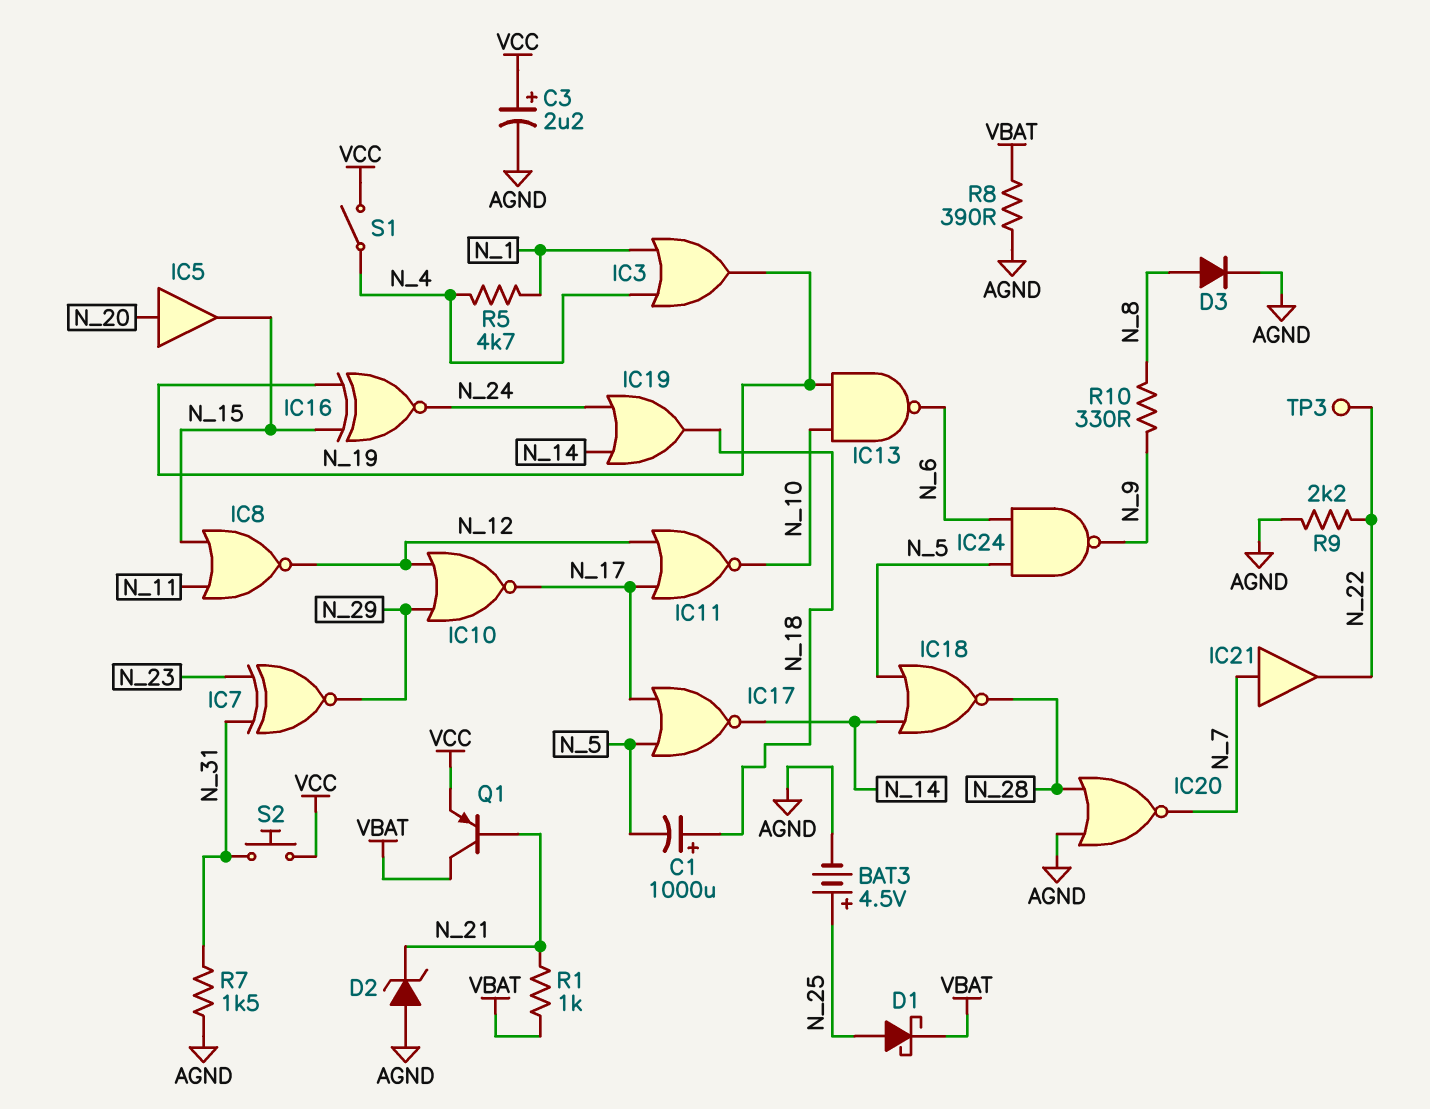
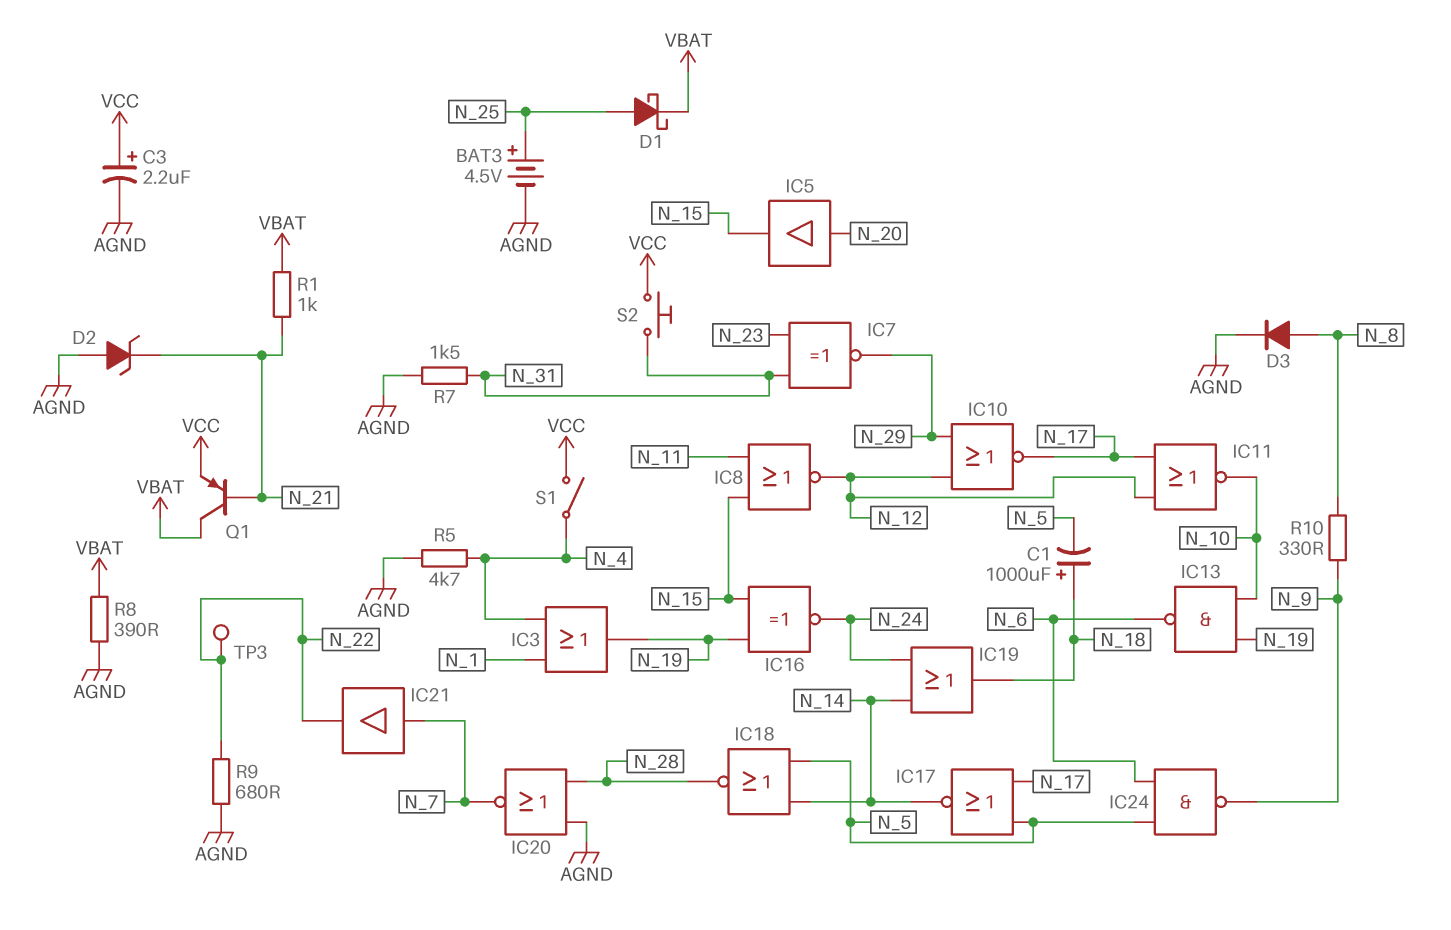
R5: 4.7k (N_1, N_4) -> 4.7k (AGND, N_4)
R9: 2.2k (AGND, N_22) -> 680 (AGND, N_22)

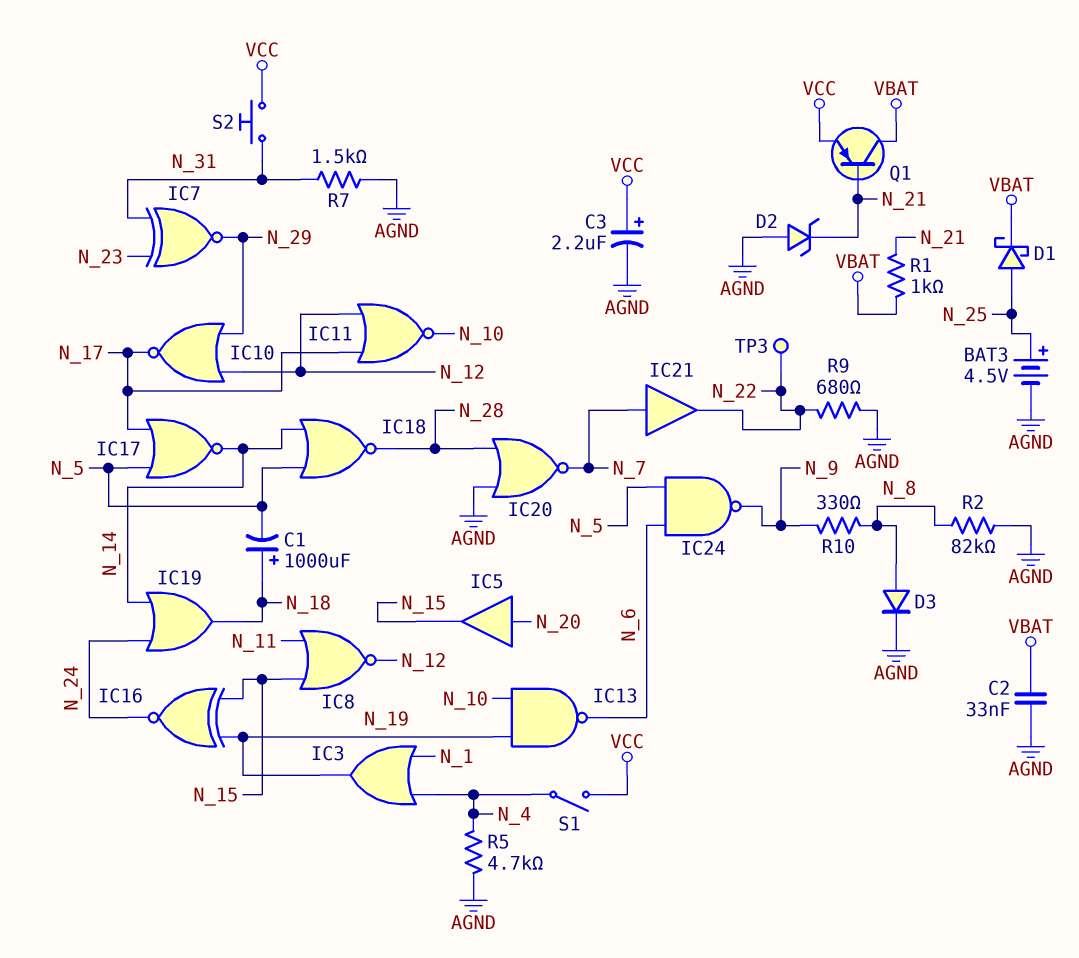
C2: none -> 33nF (AGND, VBAT)
R2: none -> 82k (AGND, N_8)
R8: 390 (AGND, VBAT) -> none

